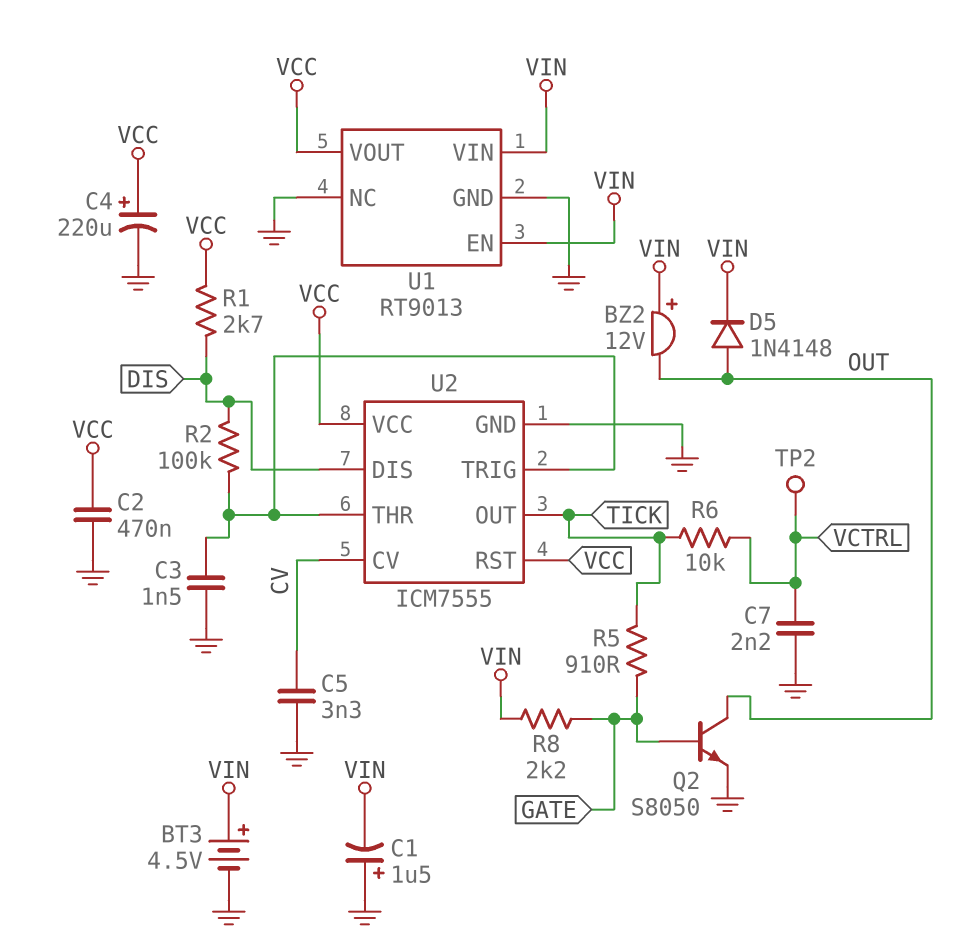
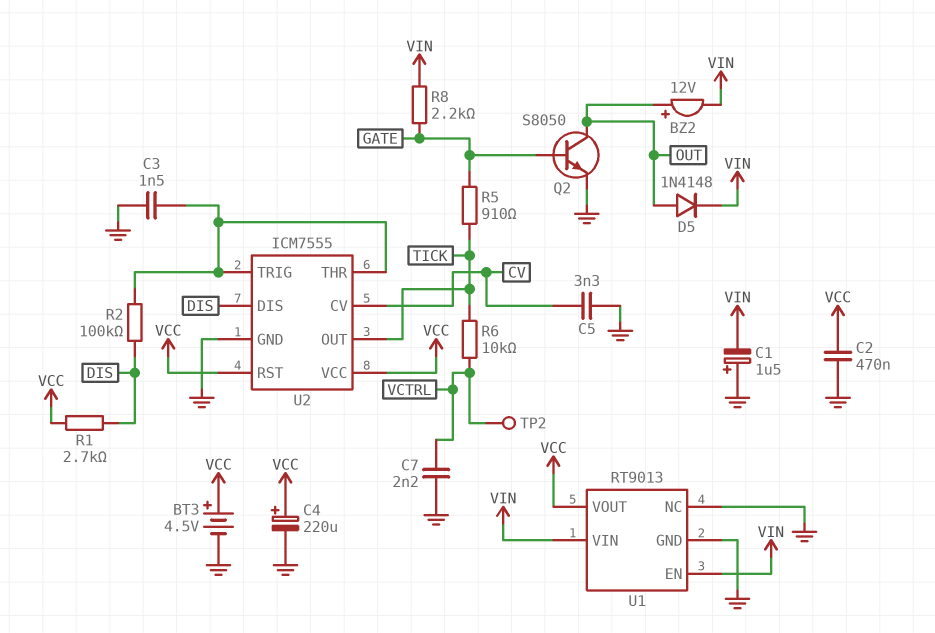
BT3: 4.5V (plus VIN, minus GND) -> 4.5V (plus VCC, minus GND)
BZ2: buzzer 12V (plus VIN, minus OUT) -> buzzer 12V (plus OUT, minus VIN)

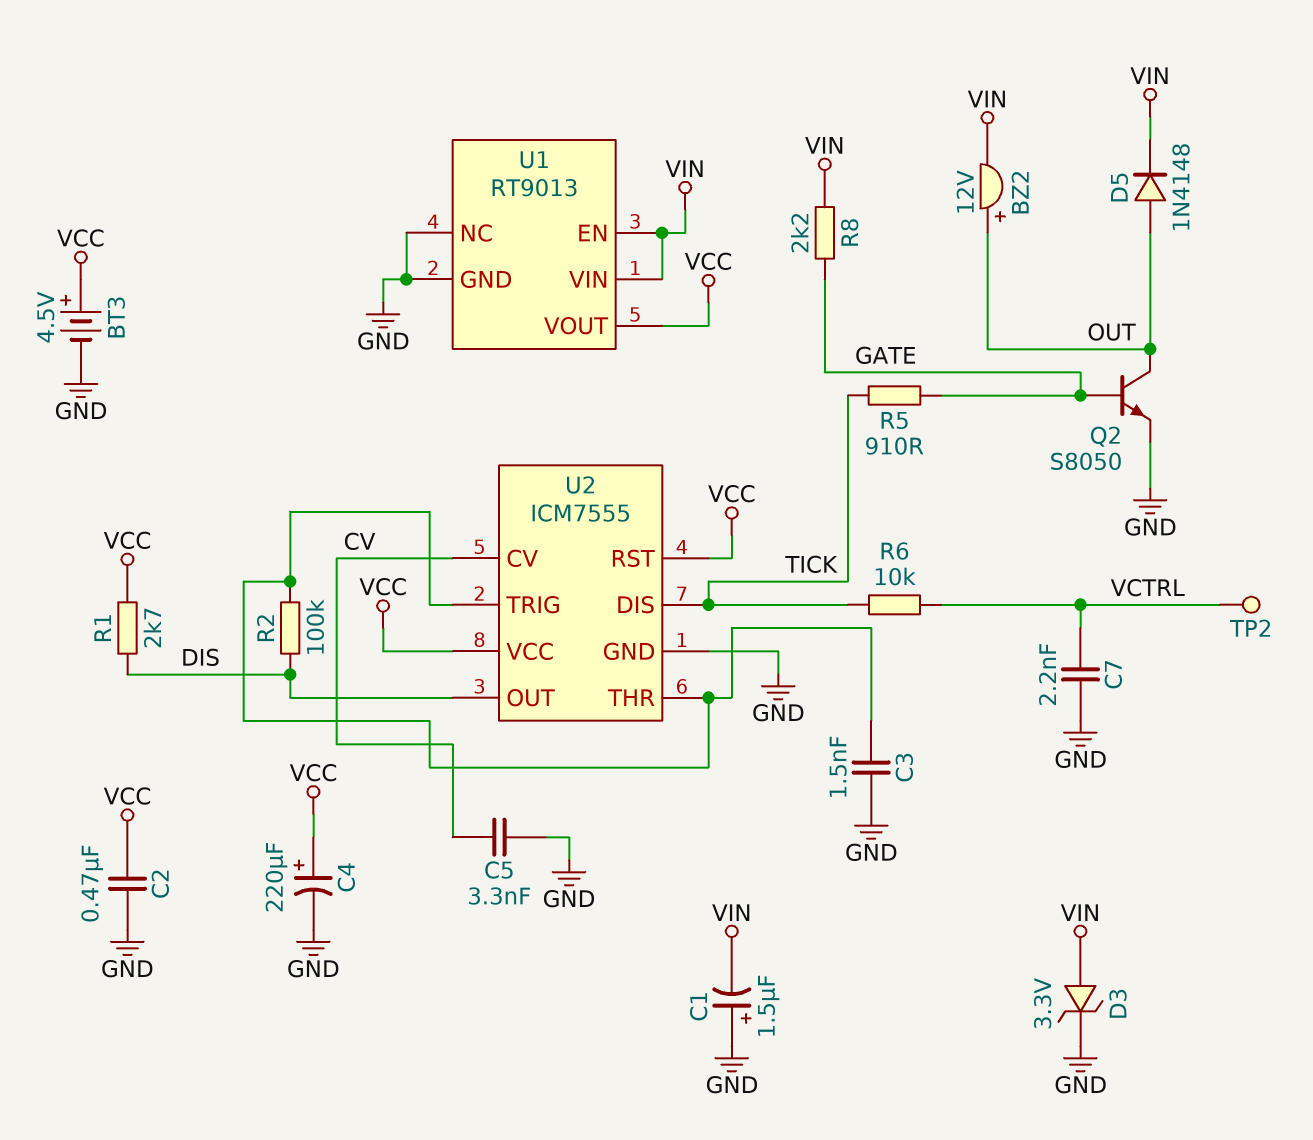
D3: none -> zener 3.3V (A VIN, K GND)
U2 pin DIS: DIS -> TICK
U2 pin OUT: TICK -> DIS

